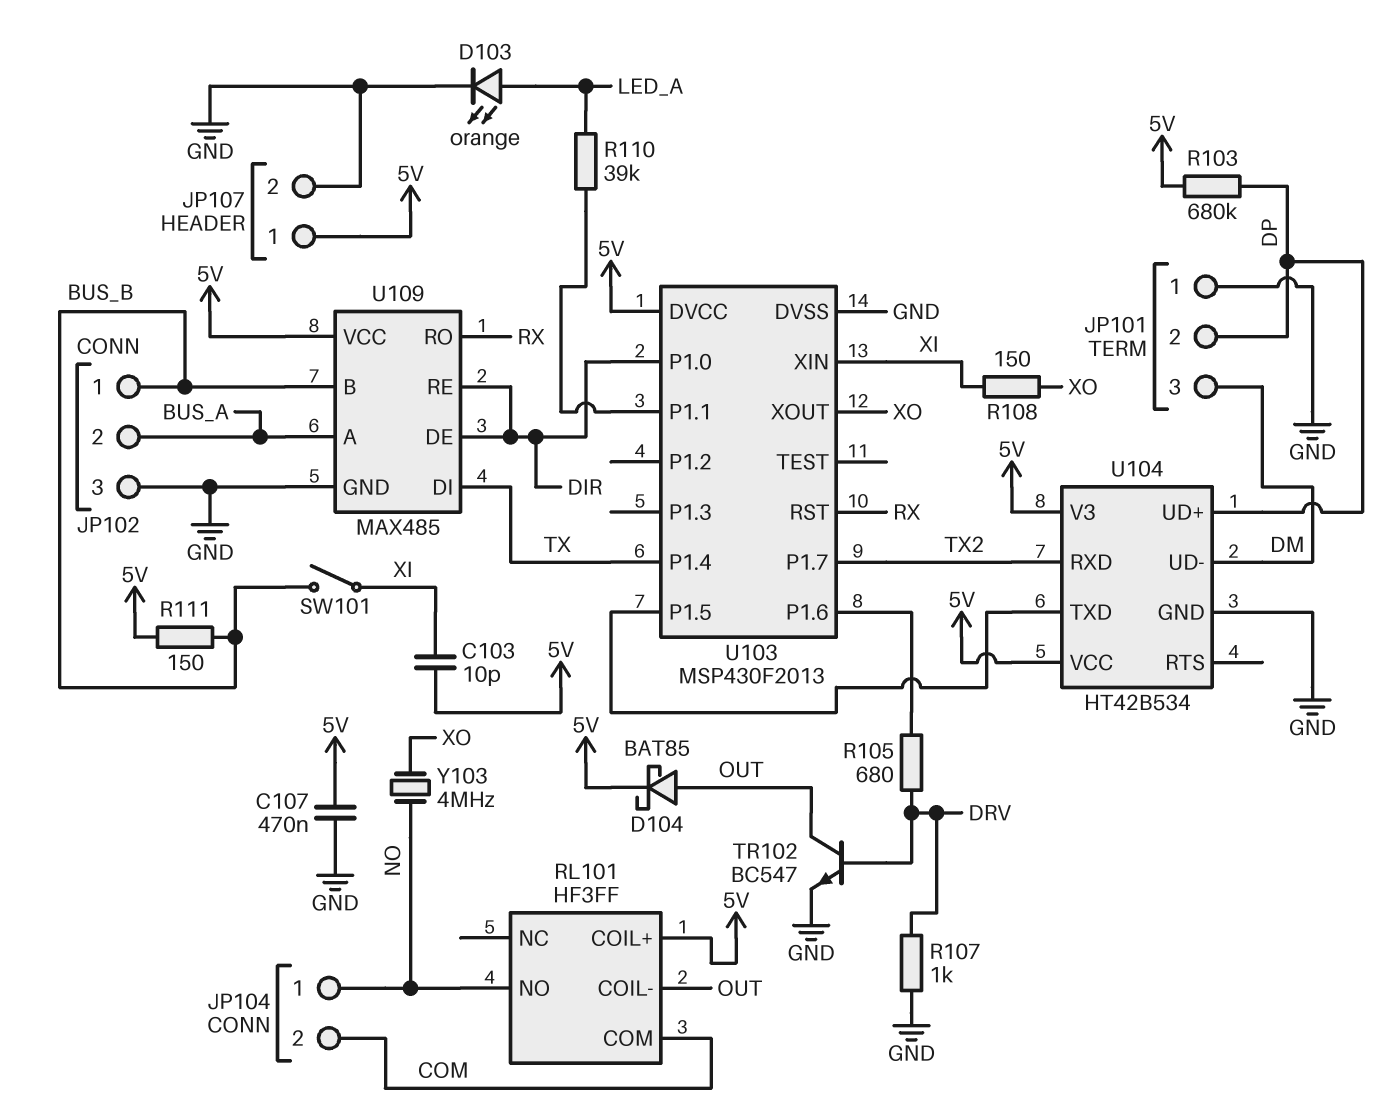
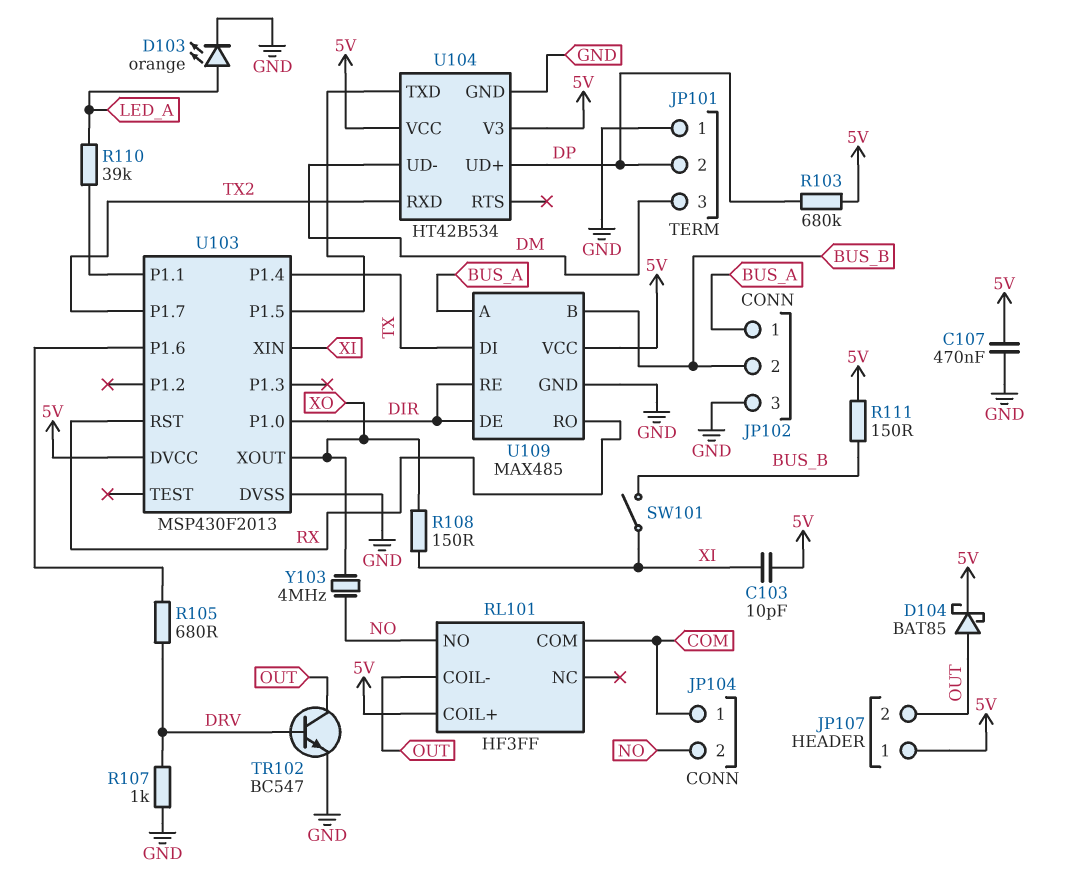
JP102 pin 1: BUS_B -> BUS_A
JP102 pin 2: BUS_A -> BUS_B
JP104 pin 1: NO -> COM
JP104 pin 2: COM -> NO
JP107 pin 2: GND -> OUT

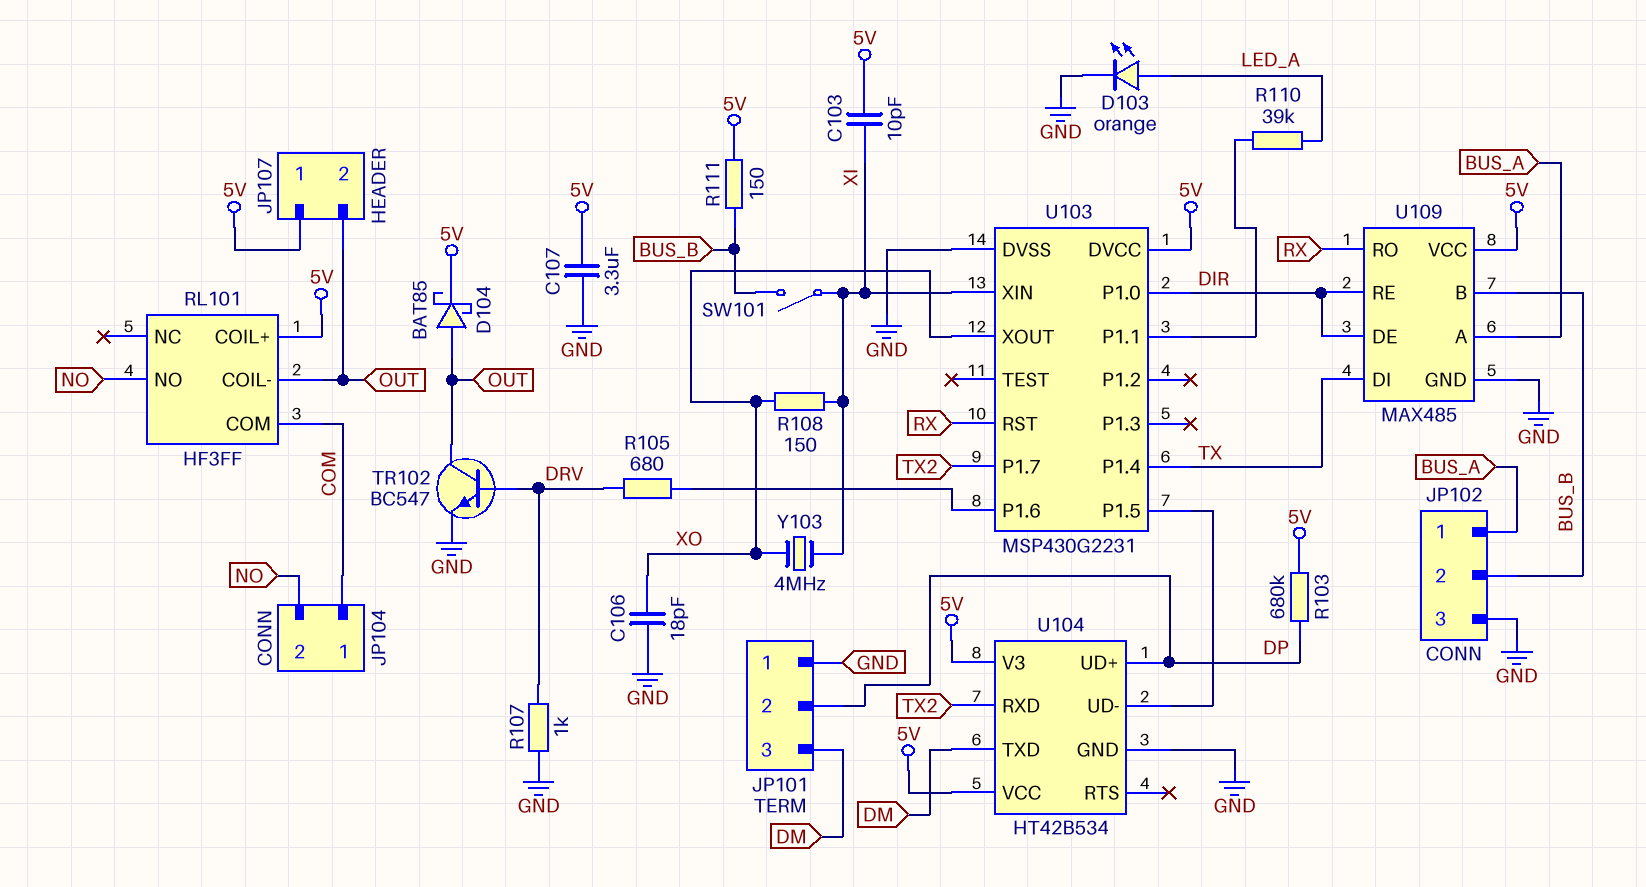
C106: none -> 18pF (GND, XO)
C107: 470nF (5V, GND) -> 3.3uF (5V, GND)
U103: MSP430F2013 -> MSP430G2231
U104 pin TXD: U103/P1.5 -> DM
U104 pin UD-: DM -> U103/P1.5
Y103: 4MHz (NO, XO) -> 4MHz (XI, XO)

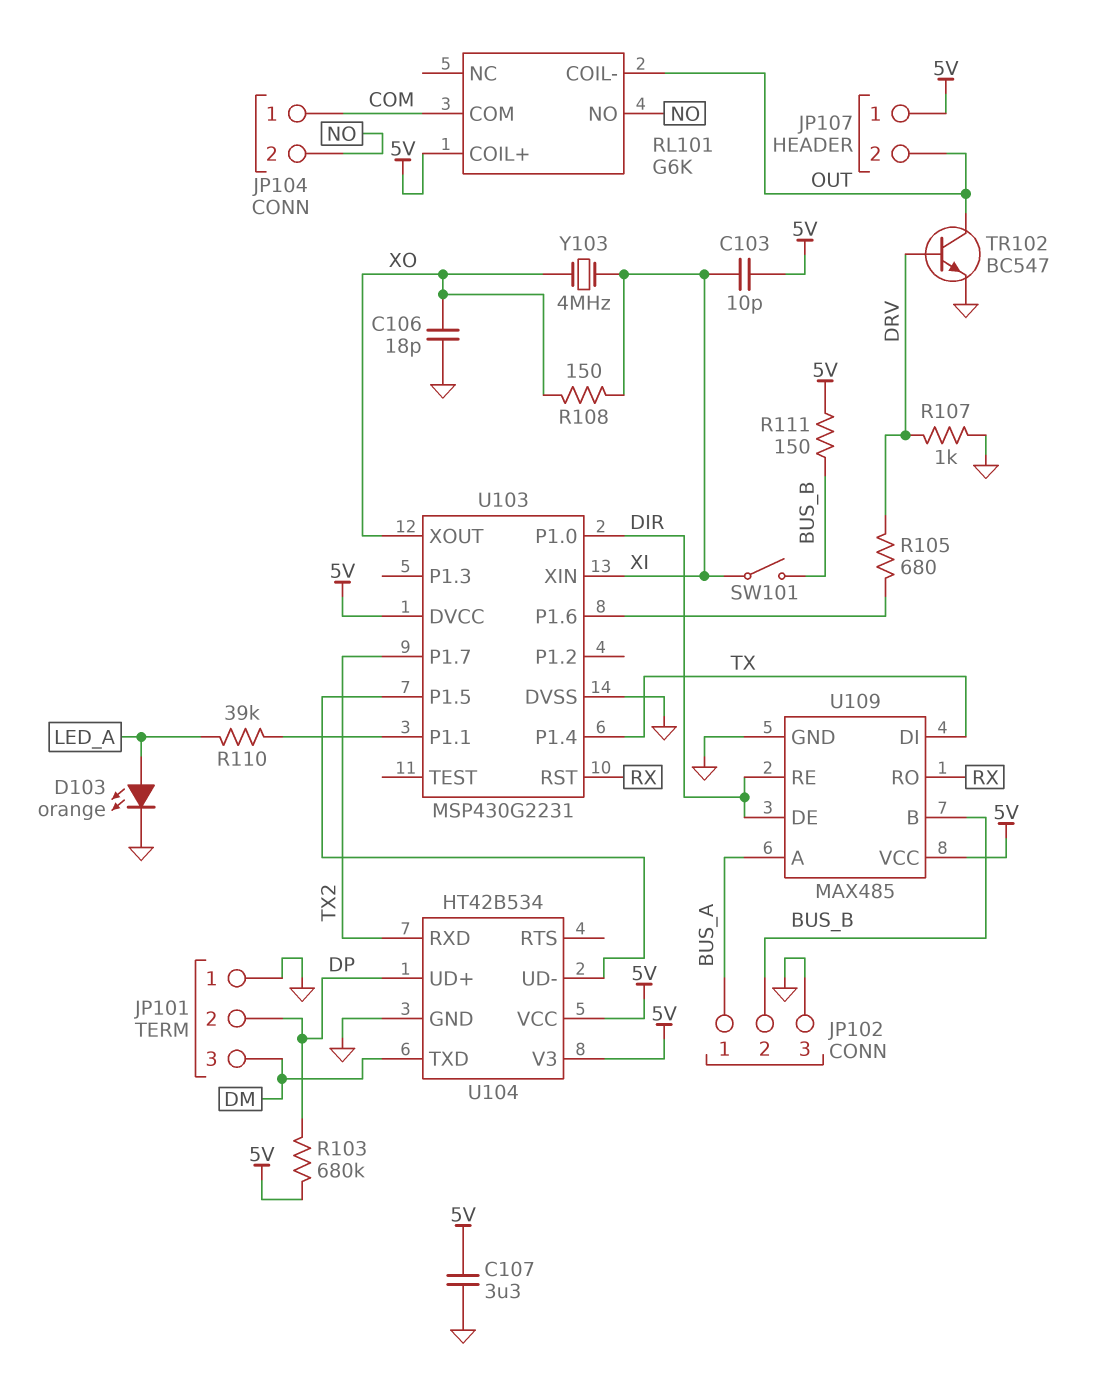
D104: schottky BAT85 (A OUT, K 5V) -> none
RL101: HF3FF -> G6K

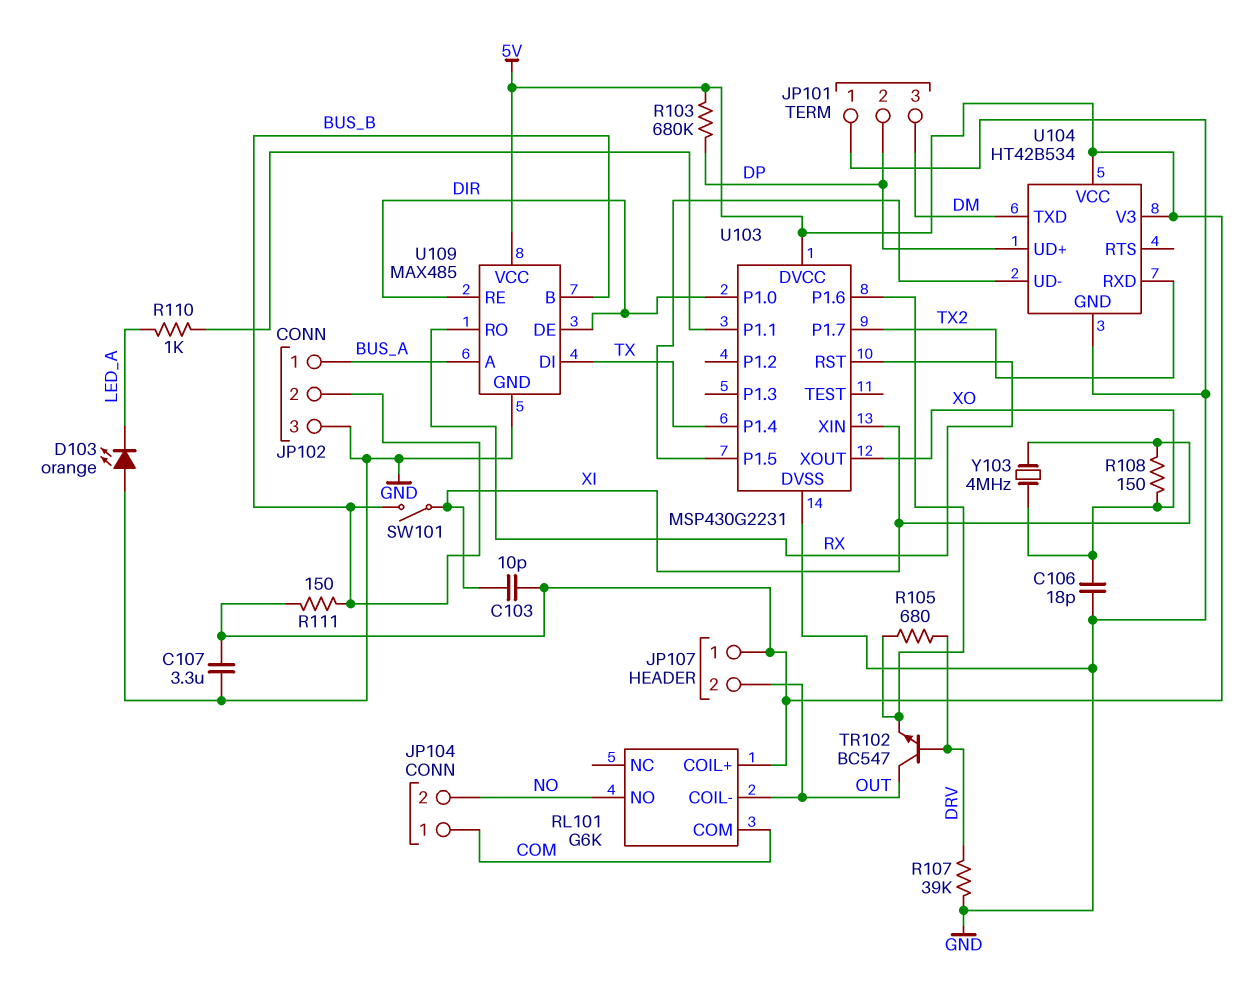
D103: LED orange (A LED_A, K GND) -> LED orange (A GND, K LED_A)
R107: 1k (DRV, GND) -> 39k (DRV, GND)
R110: 39k (LED_A, U103/P1.1) -> 1k (LED_A, U103/P1.1)
TR102: NPN BC547 (B DRV, C OUT, E GND) -> NPN BC547 (B DRV, C OUT, E U103/P1.6)

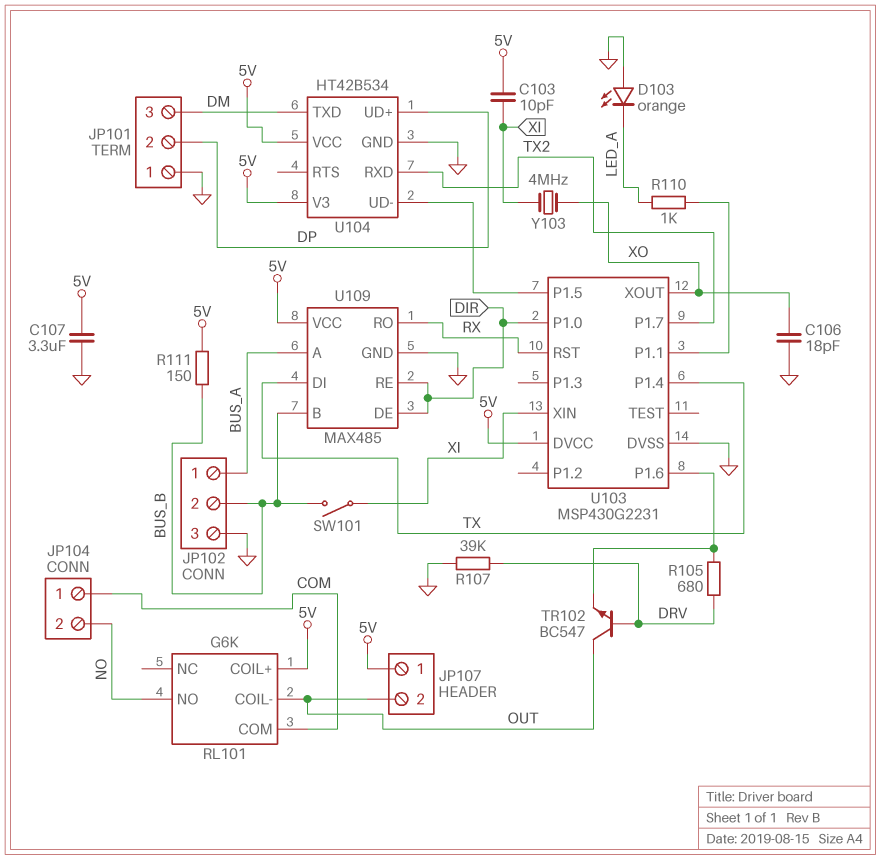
R103: 680k (5V, DP) -> none
R108: 150 (XI, XO) -> none

